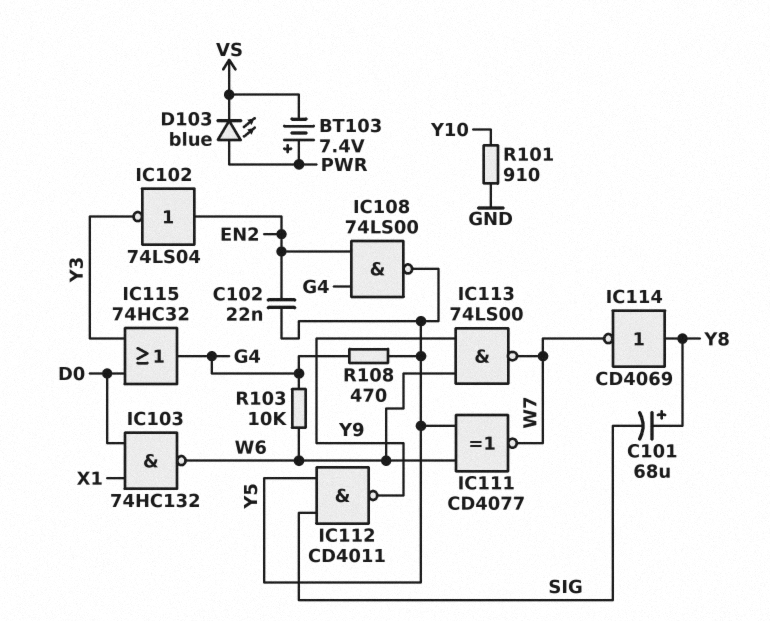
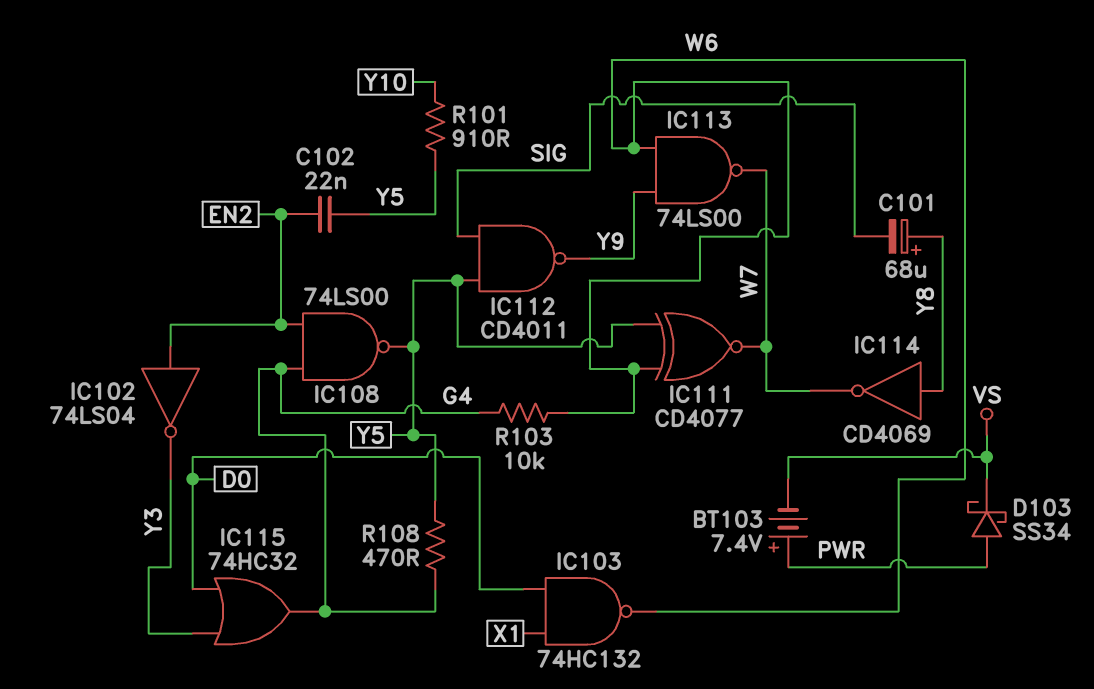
D103: LED blue (A PWR, K VS) -> schottky SS34 (A PWR, K VS)
R101: 910 (GND, Y10) -> 910 (Y5, Y10)

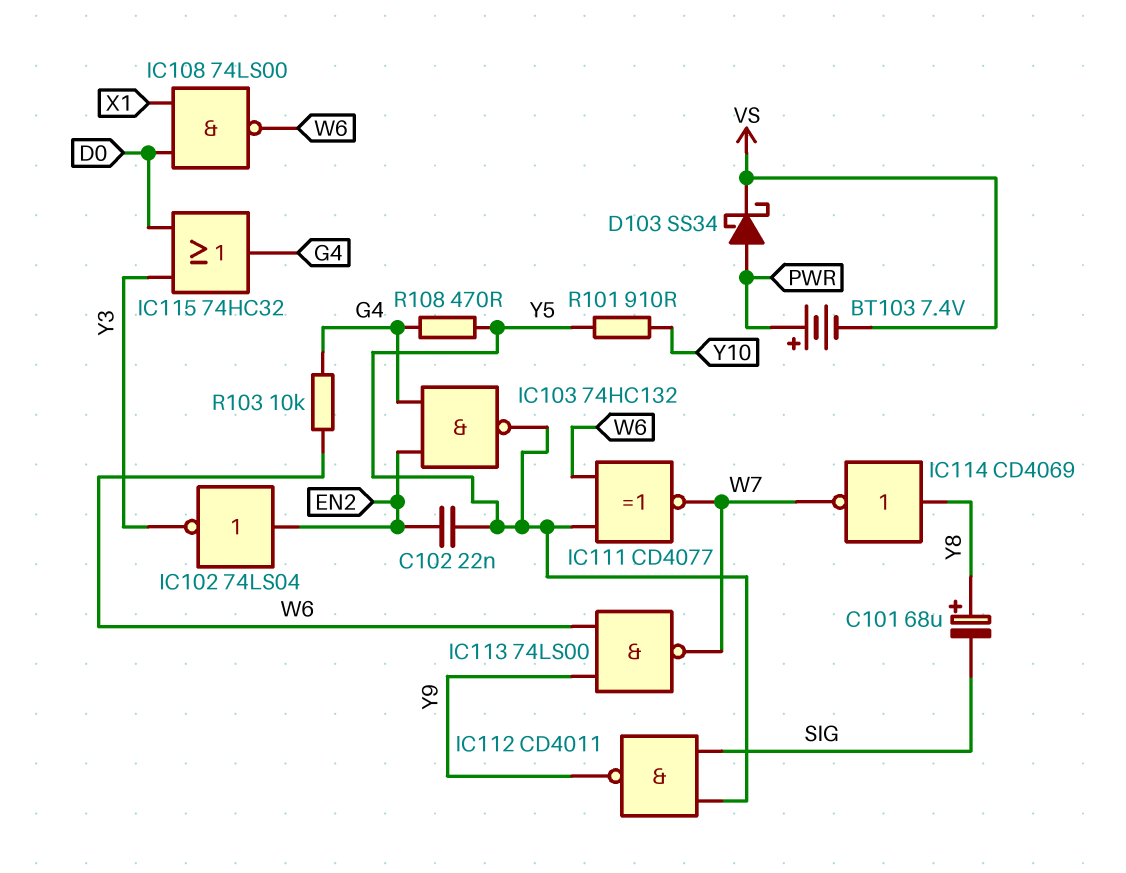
IC103: NAND 74HC132 (in D0, in X1, out W6) -> NAND 74HC132 (in EN2, in G4, out Y5)
IC108: NAND 74LS00 (in EN2, in G4, out Y5) -> NAND 74LS00 (in D0, in X1, out W6)

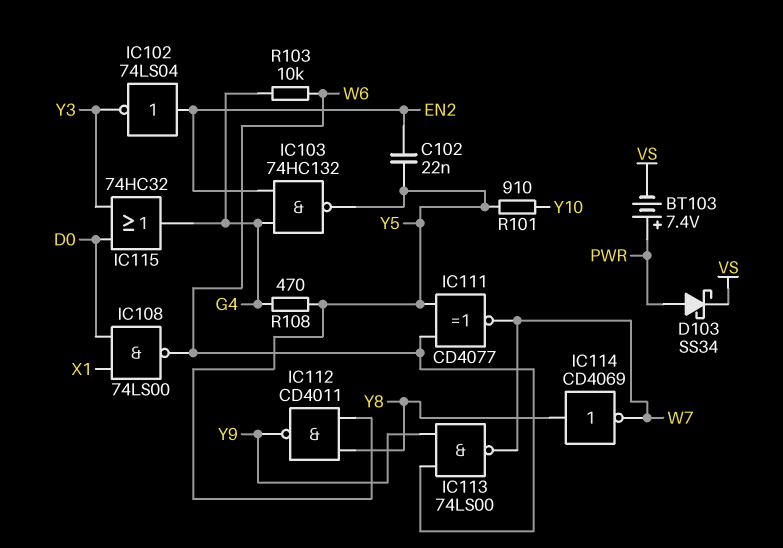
C101: 68uF (plus Y8, minus SIG) -> none
IC112: NAND CD4011 (in SIG, in Y5, out Y9) -> NAND CD4011 (in Y5, in Y8, out Y9)

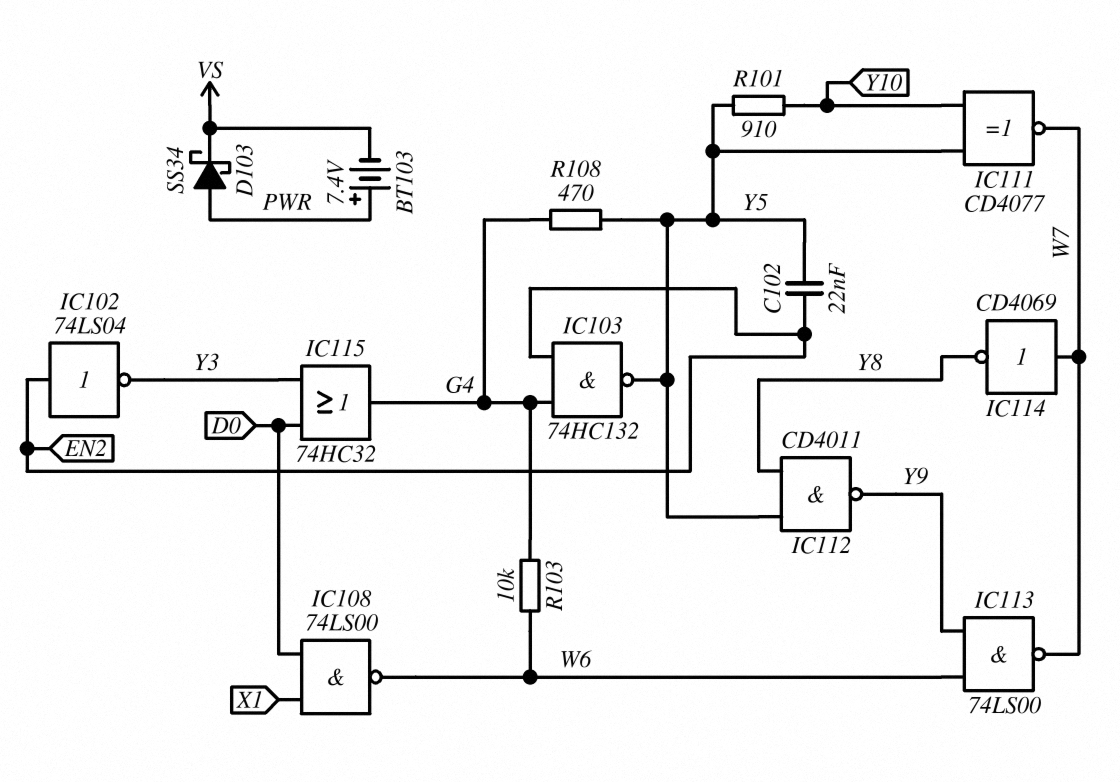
IC111: XNOR CD4077 (in W6, in Y5, out W7) -> XNOR CD4077 (in Y5, in Y10, out W7)
IC114: NOT CD4069 (in Y8, out W7) -> NOT CD4069 (in W7, out Y8)

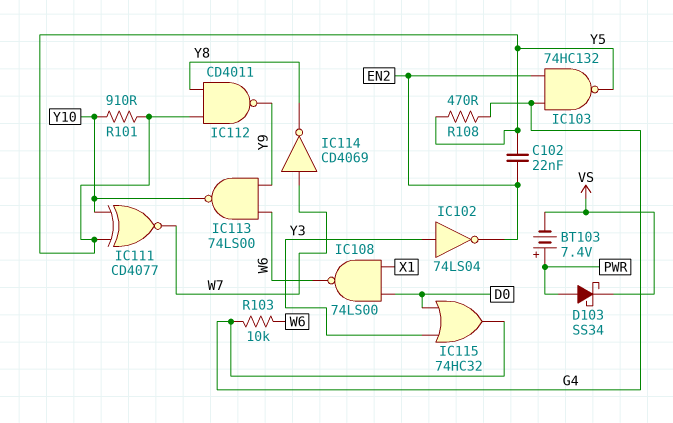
IC102: NOT 74LS04 (in EN2, out Y3) -> NOT 74LS04 (in Y3, out EN2)
IC113: NAND 74LS00 (in W6, in Y9, out W7) -> NAND 74LS00 (in W6, in Y9, out Y10)

